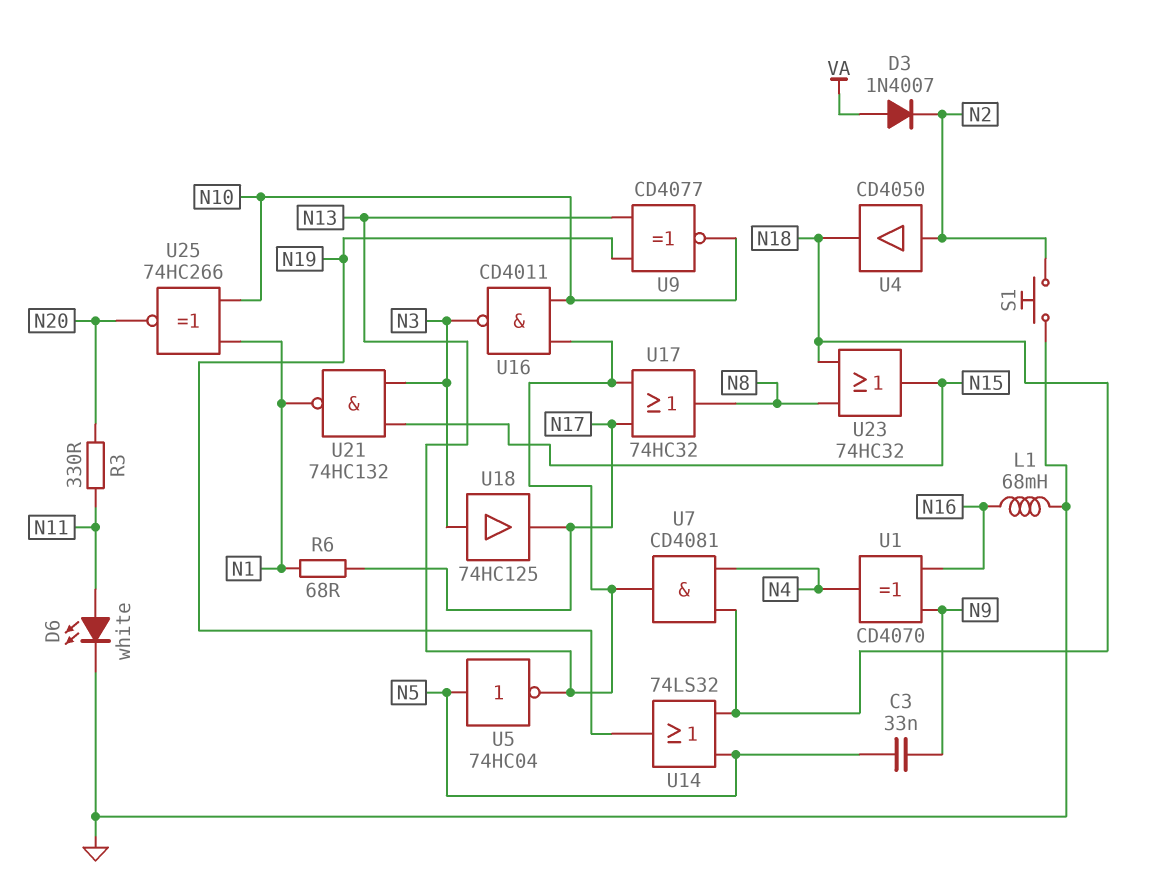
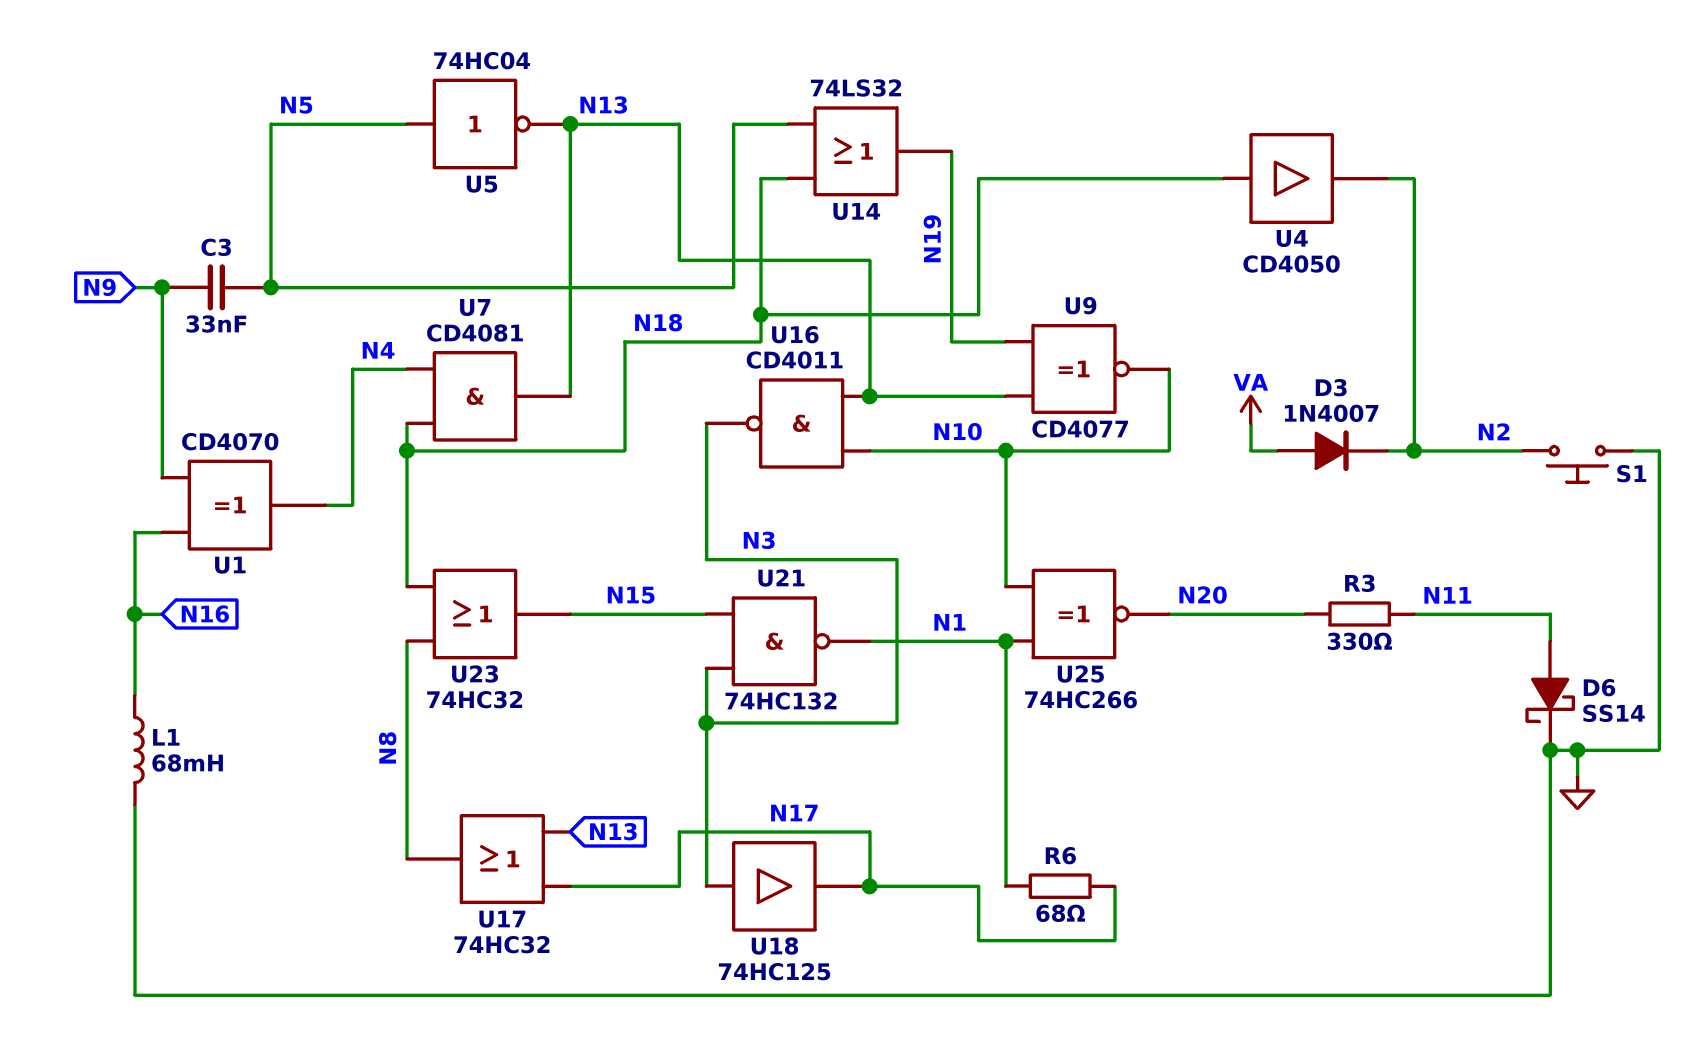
D6: LED white (A N11, K GND) -> schottky SS14 (A N11, K GND)
U4: buffer CD4050 (in N2, out N18) -> buffer CD4050 (in N18, out N2)

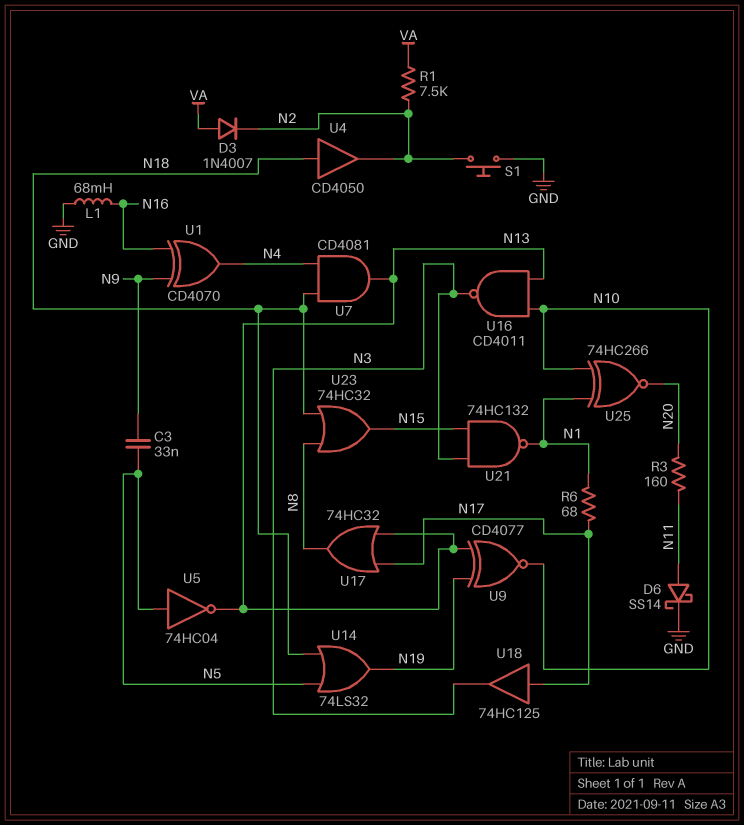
R1: none -> 7.5k (N2, VA)
R3: 330 (N11, N20) -> 160 (N11, N20)
U18: buffer 74HC125 (in N3, out N17) -> buffer 74HC125 (in N17, out N3)

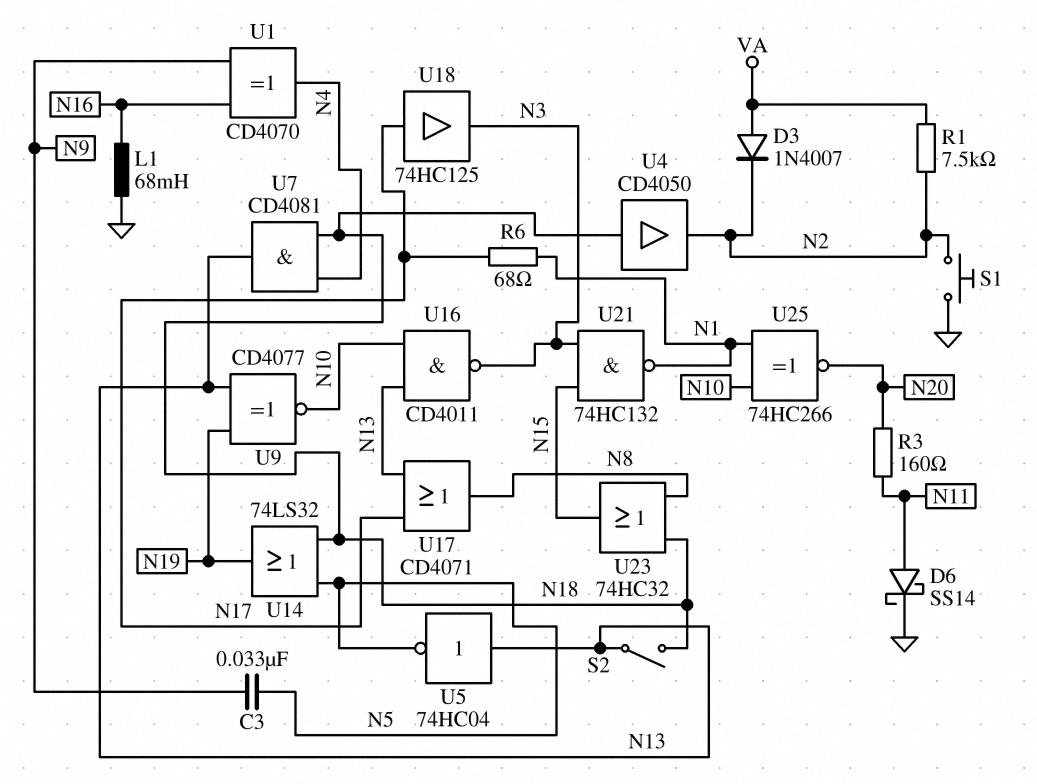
S2: none -> switch (N13, N18)
U5: NOT 74HC04 (in N5, out N13) -> NOT 74HC04 (in N13, out N5)
U17: OR 74HC32 (in N13, in N17, out N8) -> OR CD4071 (in N13, in N17, out N8)

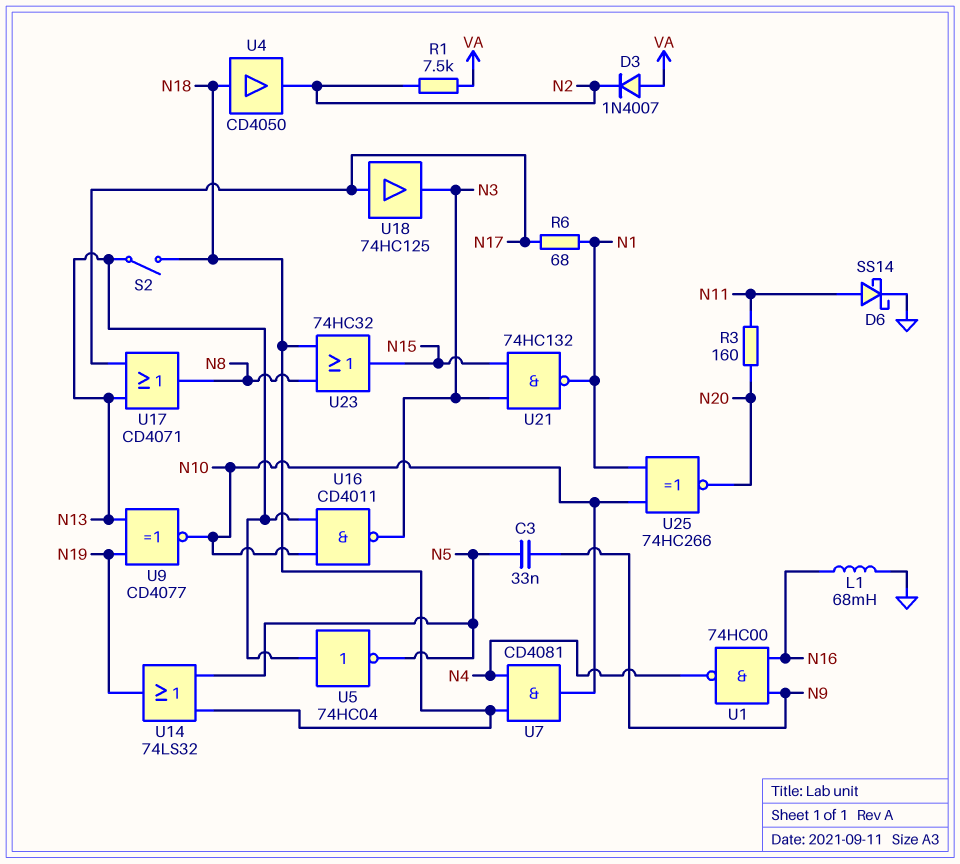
S1: button (GND, N2) -> none
U1: XOR CD4070 (in N9, in N16, out N4) -> NAND 74HC00 (in N9, in N16, out N4)
U7: AND CD4081 (in N4, in N18, out N13) -> AND CD4081 (in N4, in N18, out N10)

